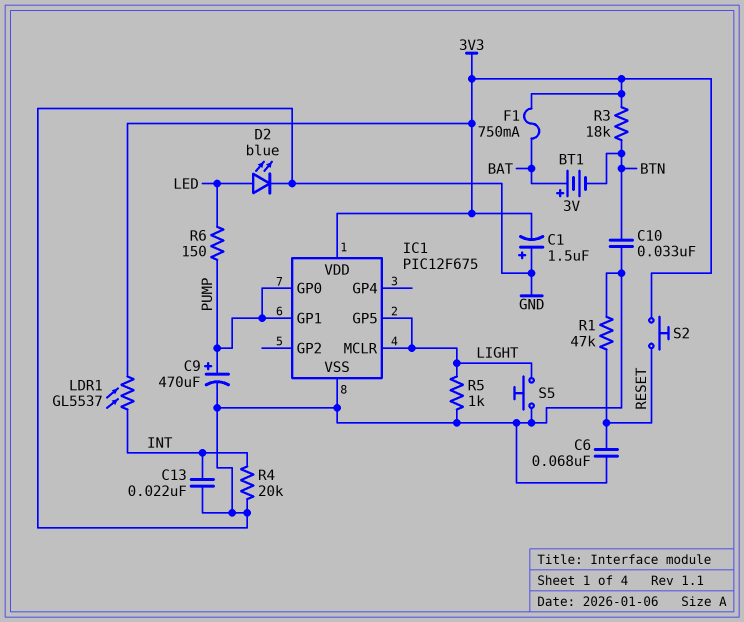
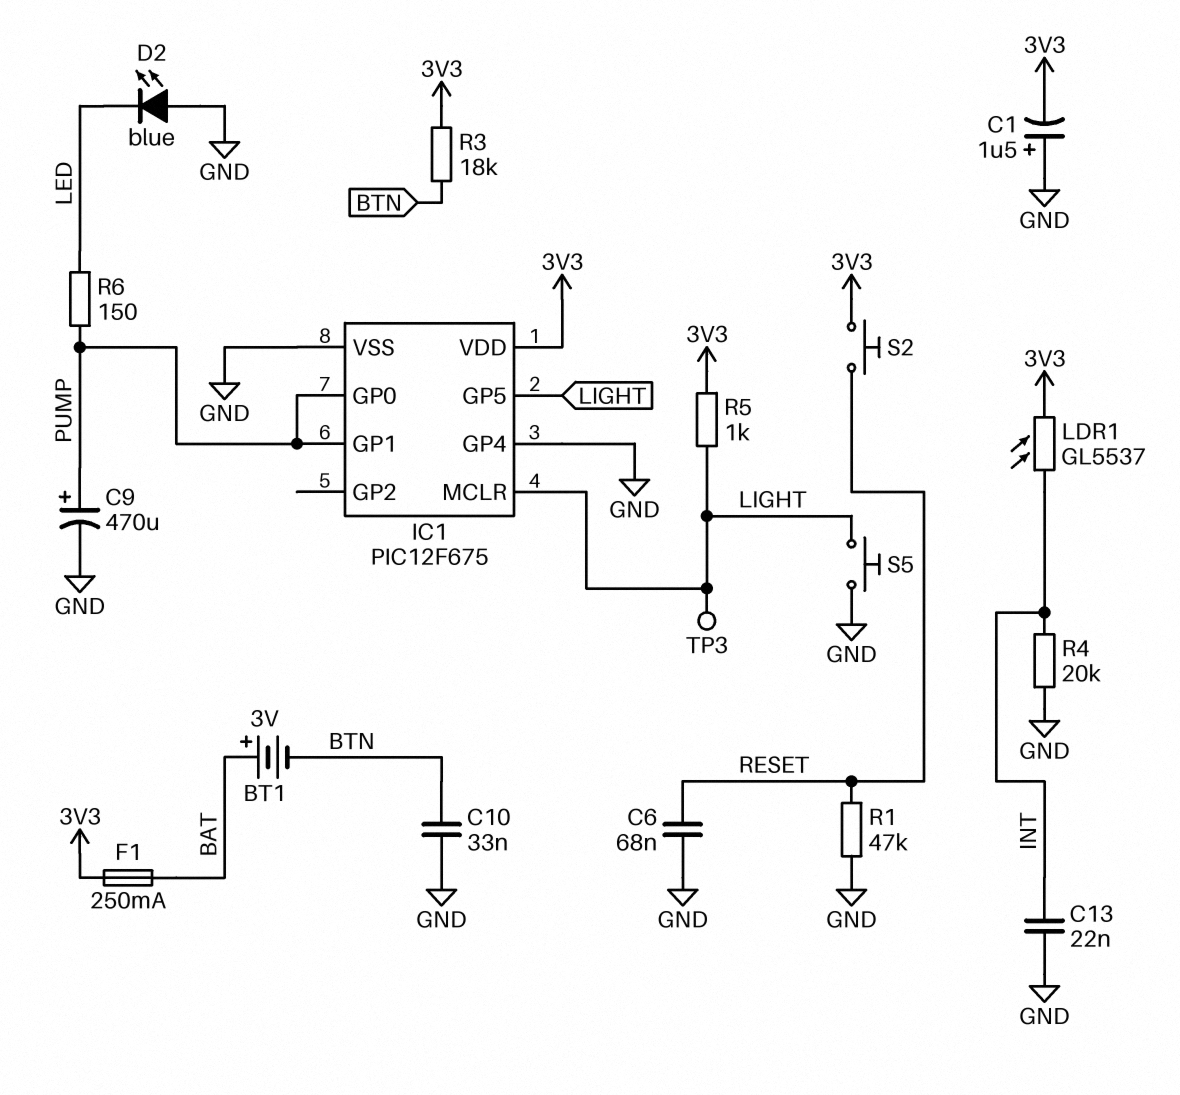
D2: LED blue (A LED, K GND) -> LED blue (A GND, K LED)
F1: 750mA (3V3, BAT) -> 250mA (3V3, BAT)
IC1 pin GP4: none -> GND
R5: 1k (GND, LIGHT) -> 1k (3V3, LIGHT)
TP3: none -> test point (LIGHT)

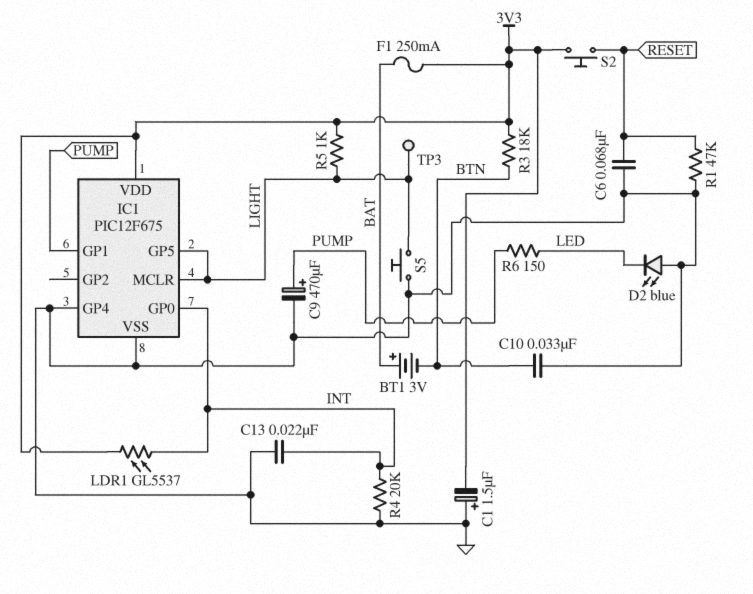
IC1 pin GP0: PUMP -> INT

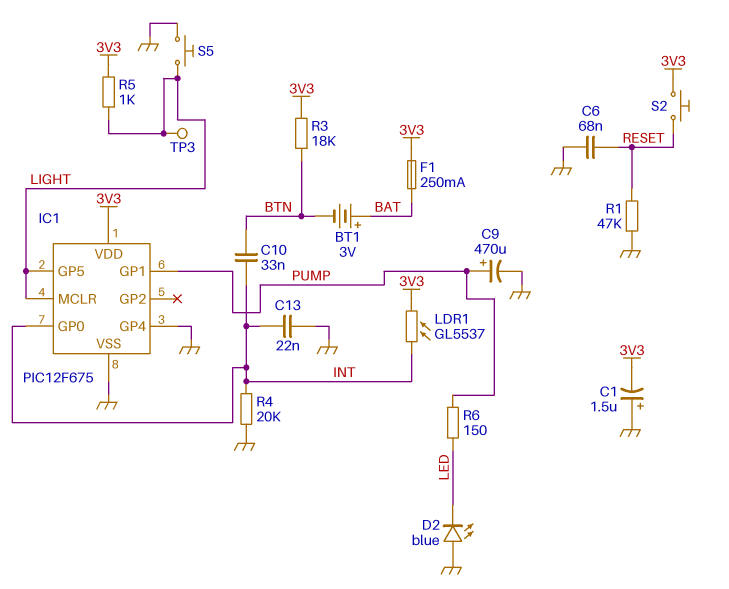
C10: 33nF (BTN, GND) -> 33nF (BTN, INT)

